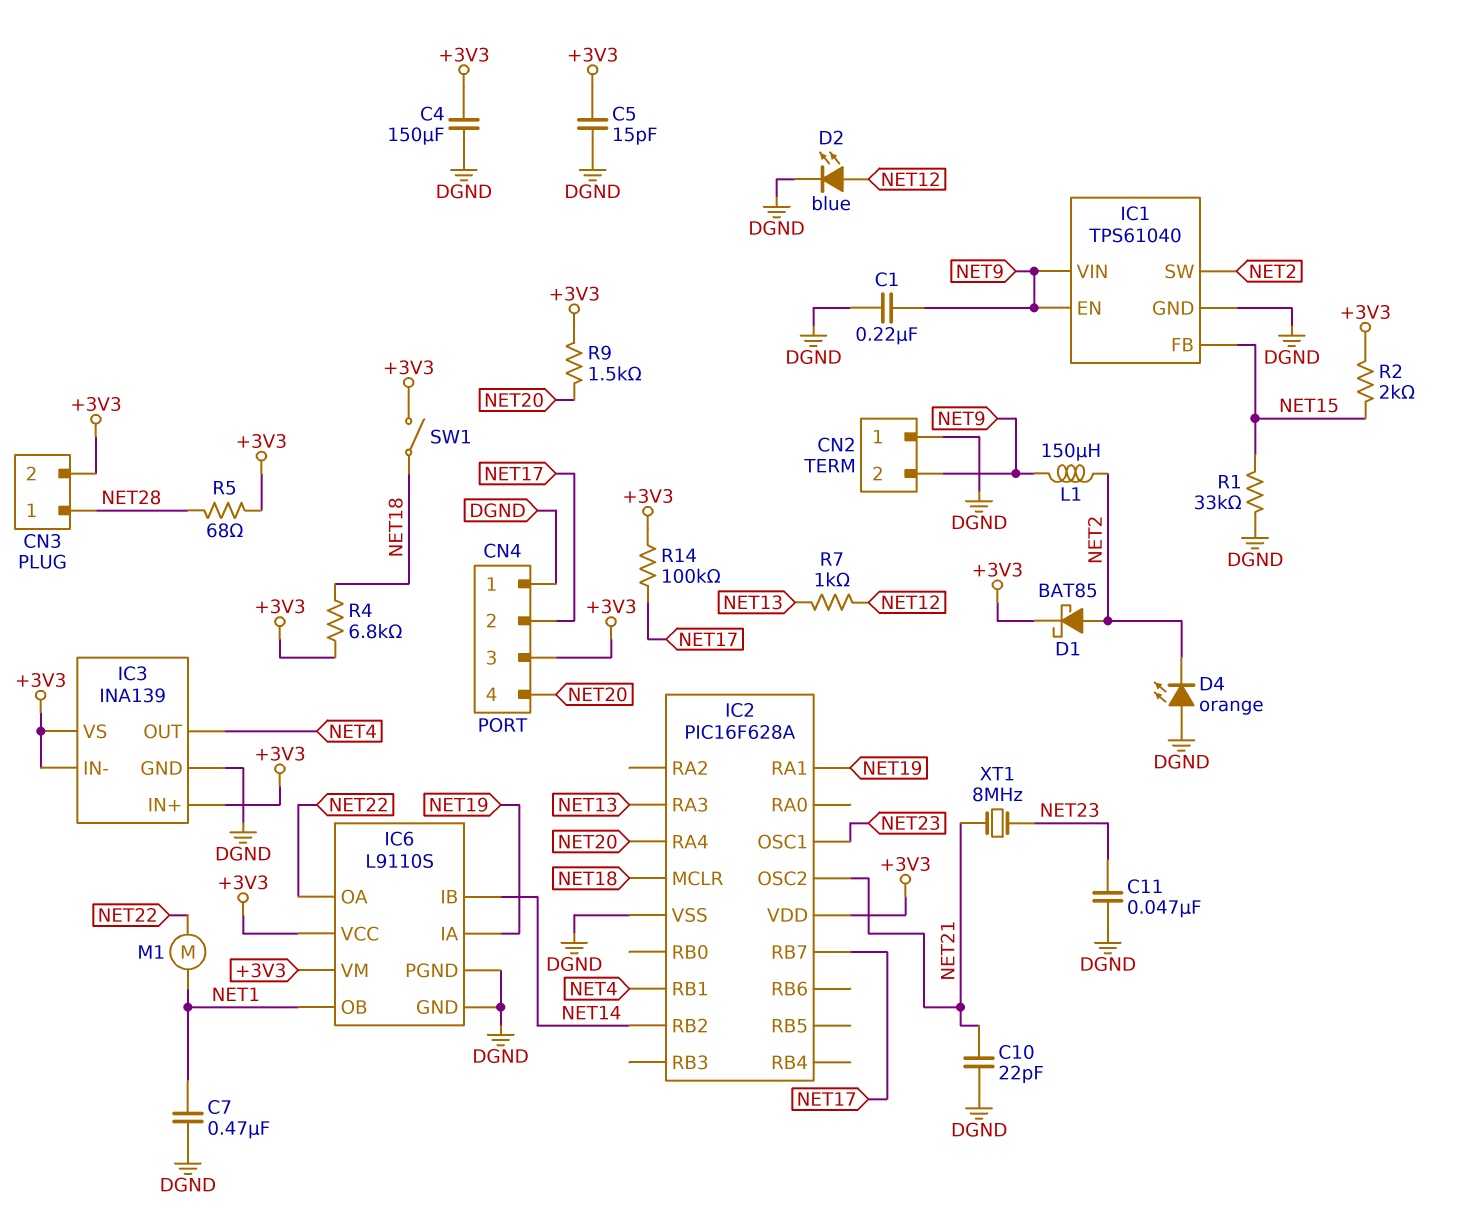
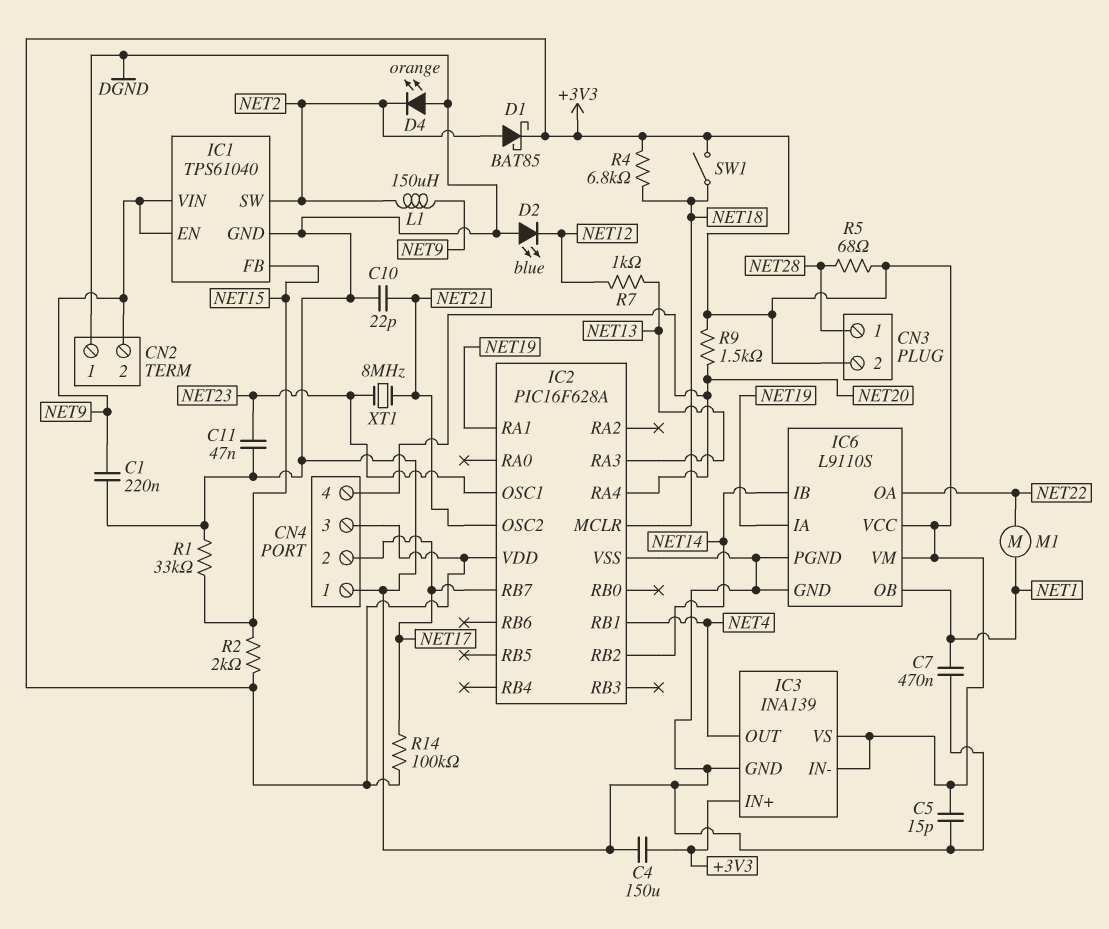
D2: LED blue (A NET12, K DGND) -> LED blue (A DGND, K NET12)

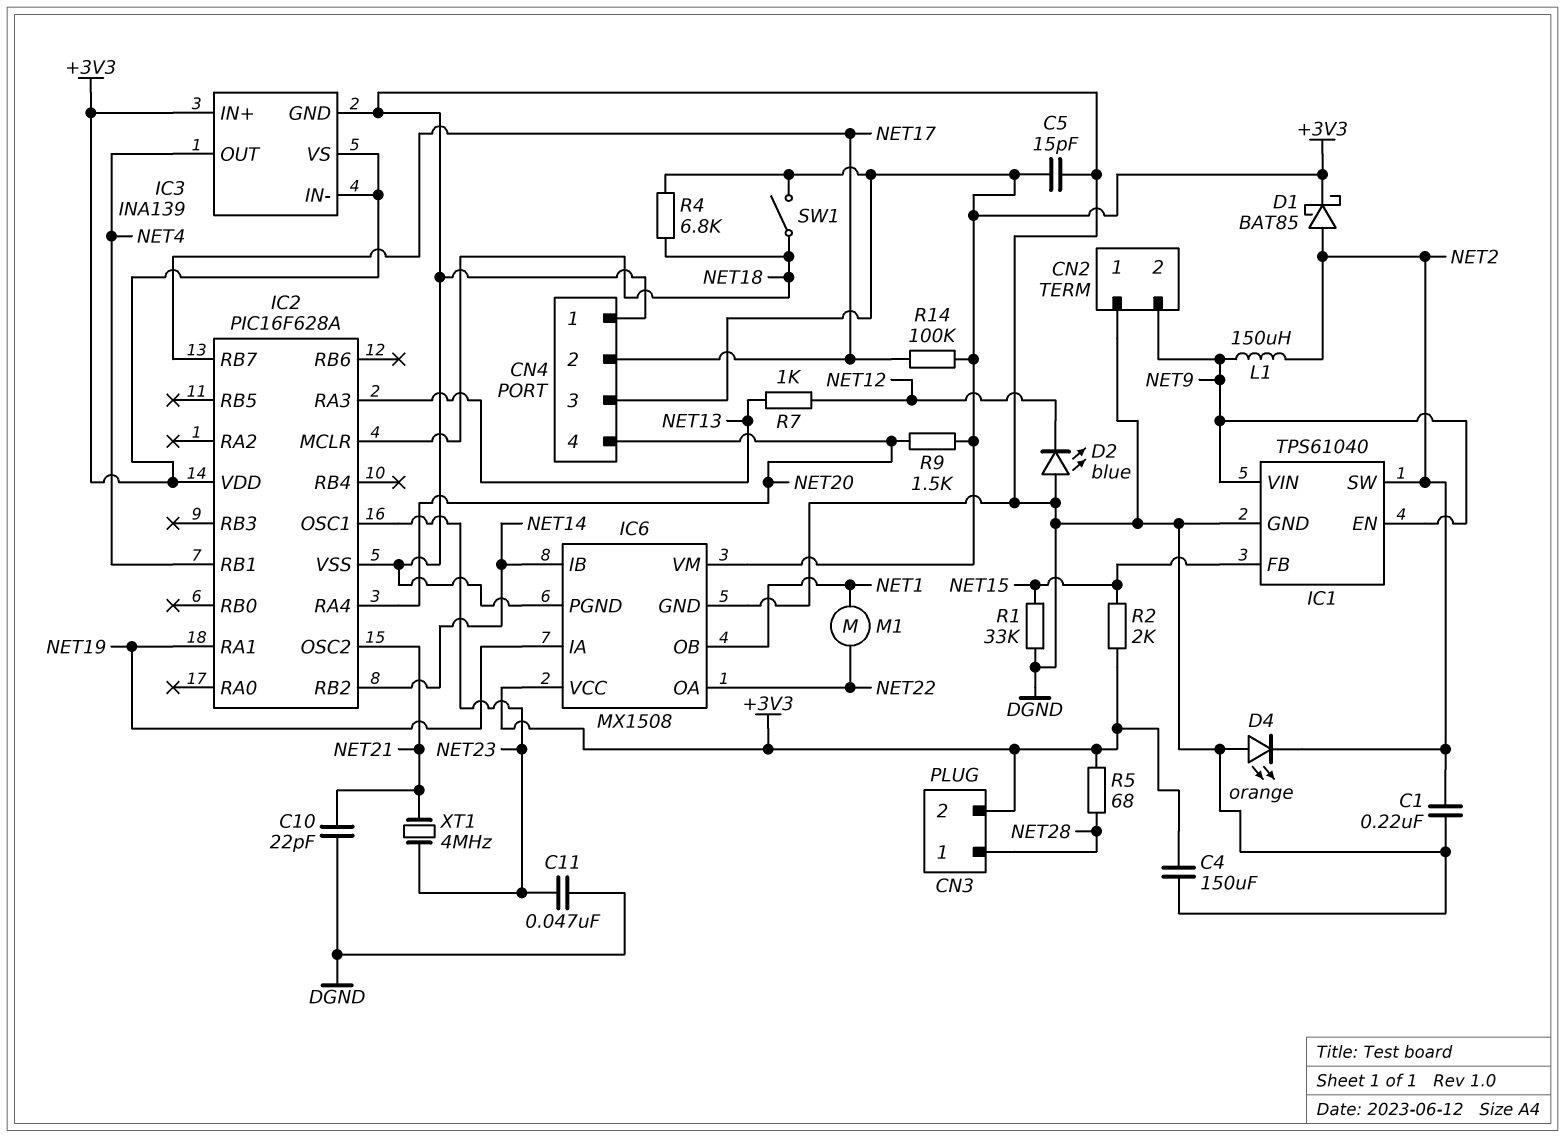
C1: 220nF (DGND, NET9) -> 220nF (DGND, NET2)
C7: 470nF (DGND, NET1) -> none
IC6: L9110S -> MX1508
XT1: 8MHz (NET21, NET23) -> 4MHz (NET21, NET23)

